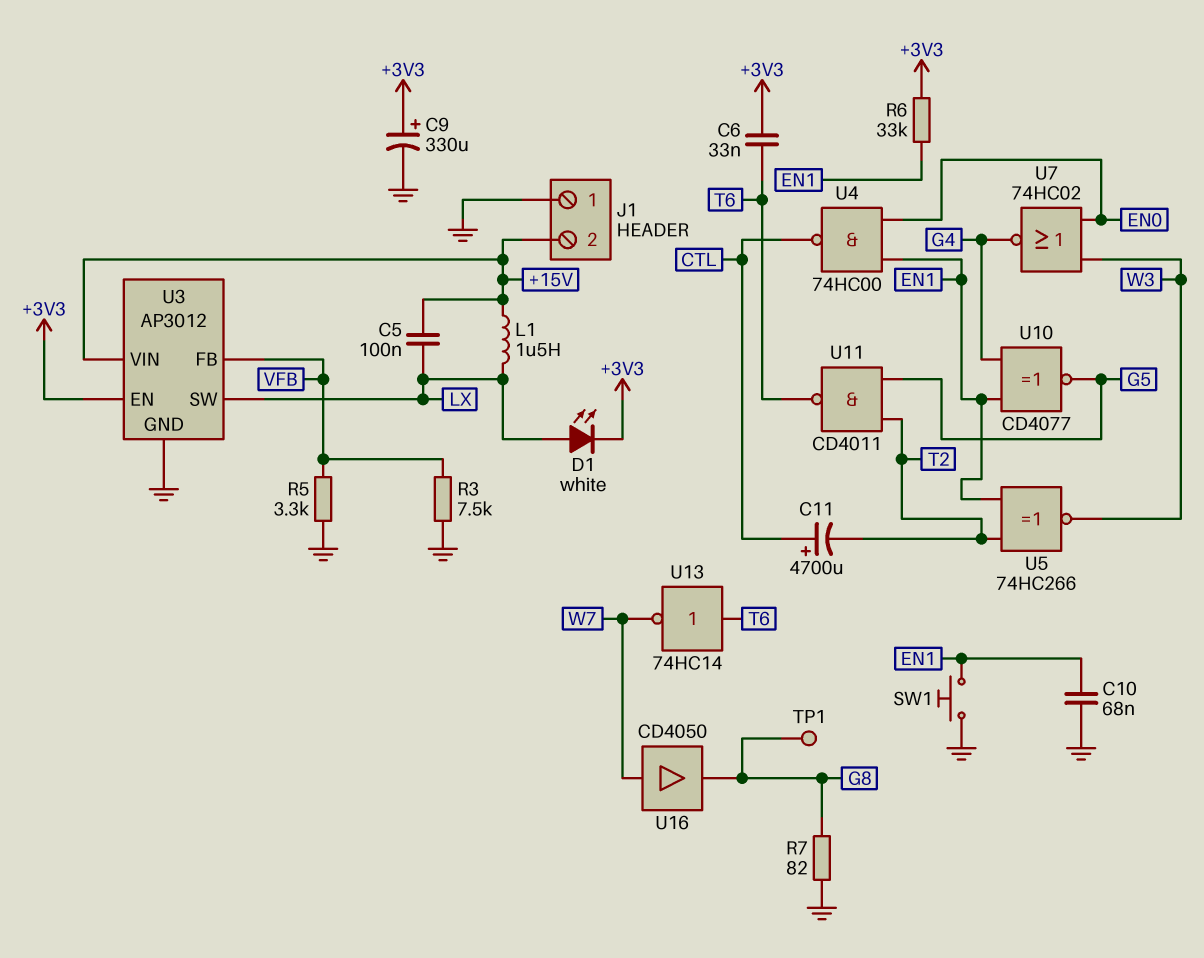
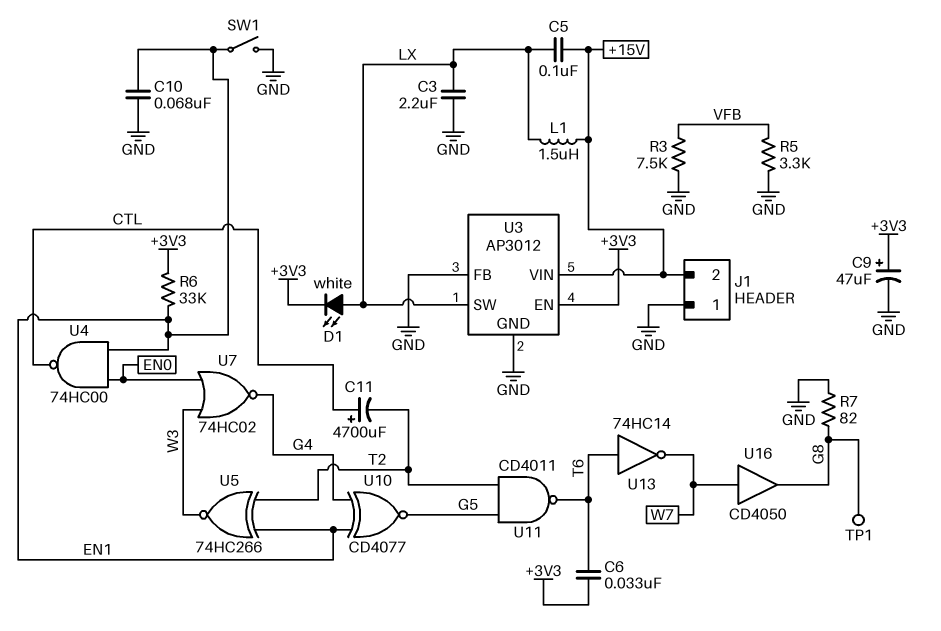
C3: none -> 2.2uF (GND, LX)
C9: 330uF (plus +3V3, minus GND) -> 47uF (plus +3V3, minus GND)
SW1: button (EN1, GND) -> switch (EN1, GND)
U3 pin FB: VFB -> GND

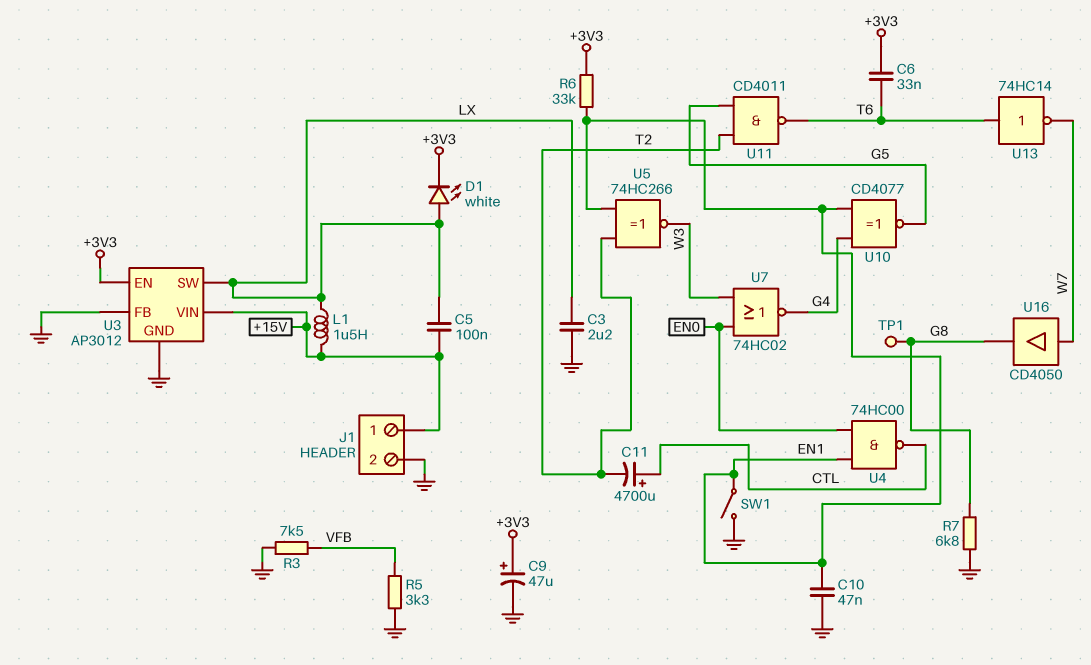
C10: 68nF (EN1, GND) -> 47nF (EN1, GND)
J1 pin 1: GND -> +15V
J1 pin 2: +15V -> GND
R7: 82 (G8, GND) -> 6.8k (G8, GND)

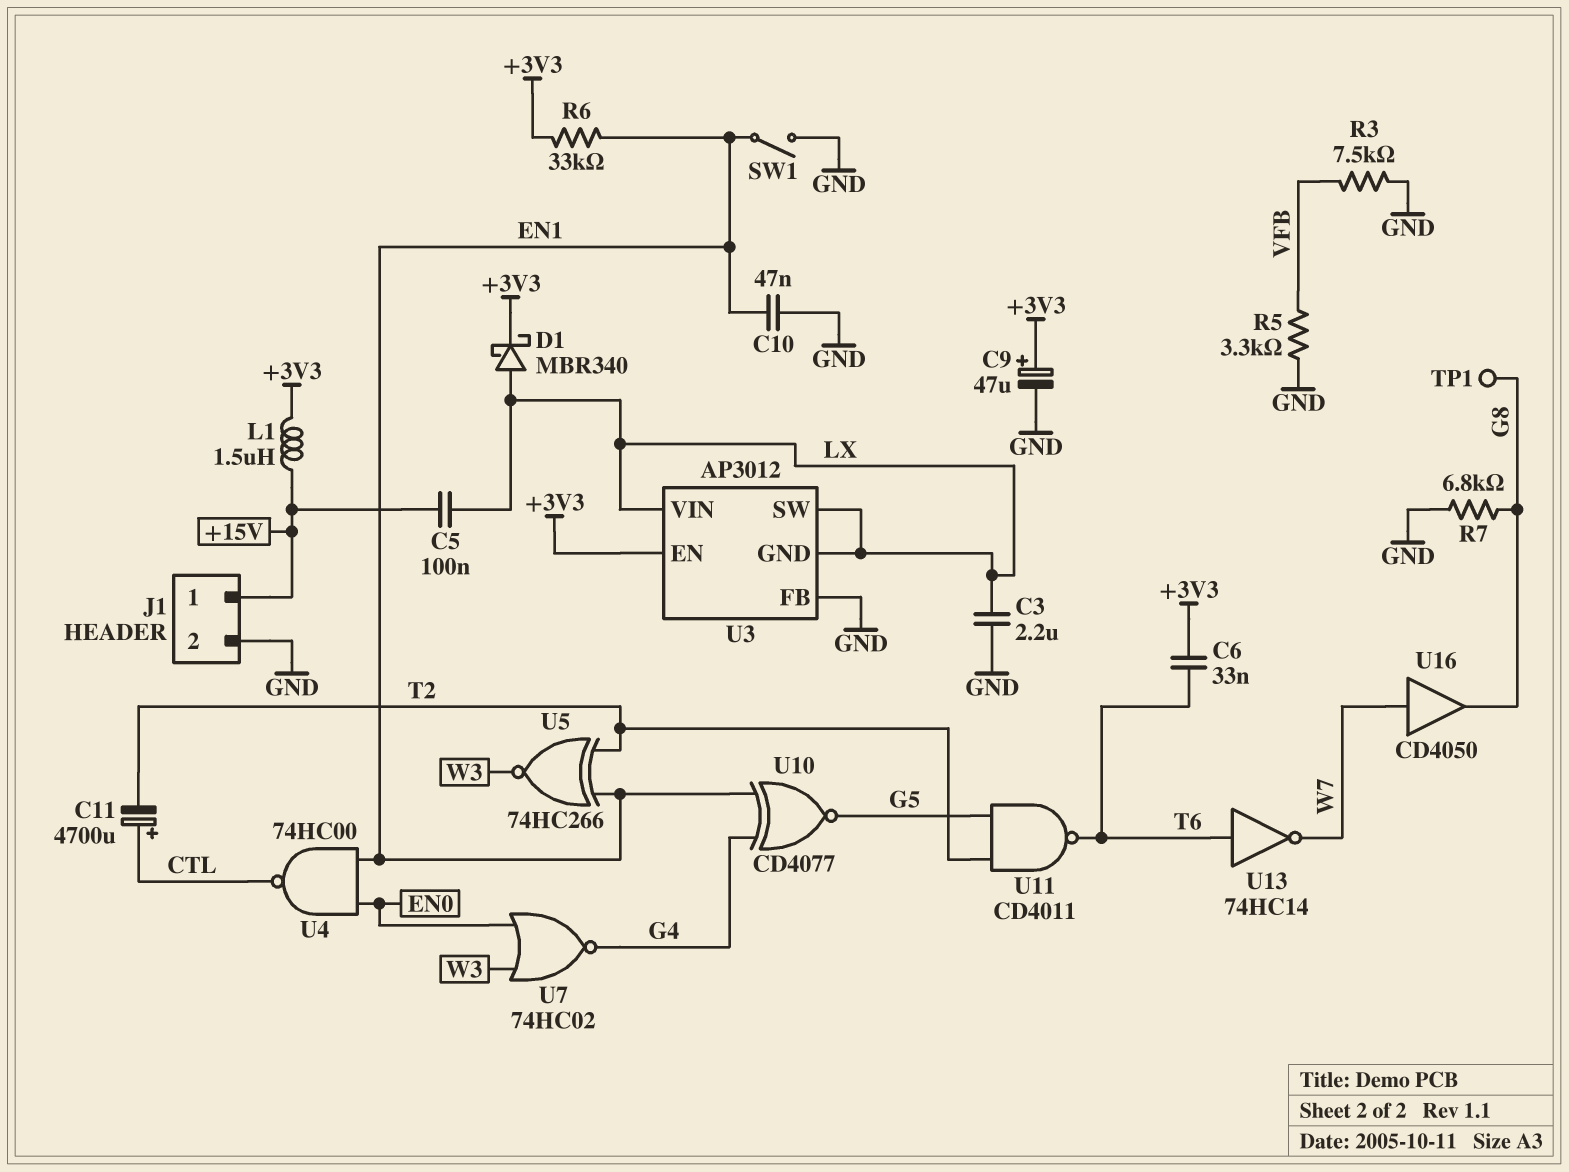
D1: LED white (A LX, K +3V3) -> schottky MBR340 (A LX, K +3V3)
L1: 1.5uH (+15V, LX) -> 1.5uH (+3V3, +15V)
U3 pin GND: GND -> LX
U3 pin VIN: +15V -> LX

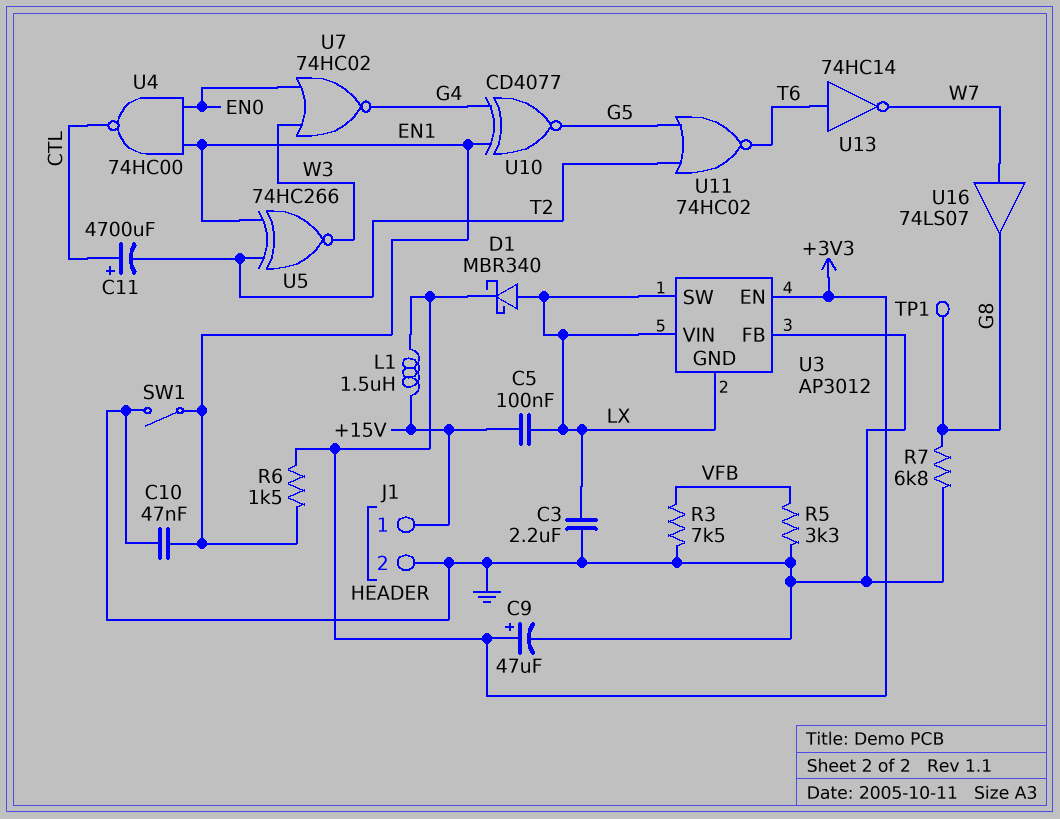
C6: 33nF (+3V3, T6) -> none
R6: 33k (+3V3, EN1) -> 1.5k (+3V3, EN1)
U11: NAND CD4011 (in G5, in T2, out T6) -> NOR 74HC02 (in G5, in T2, out T6)
U16: buffer CD4050 (in W7, out G8) -> buffer 74LS07 (in W7, out G8)

